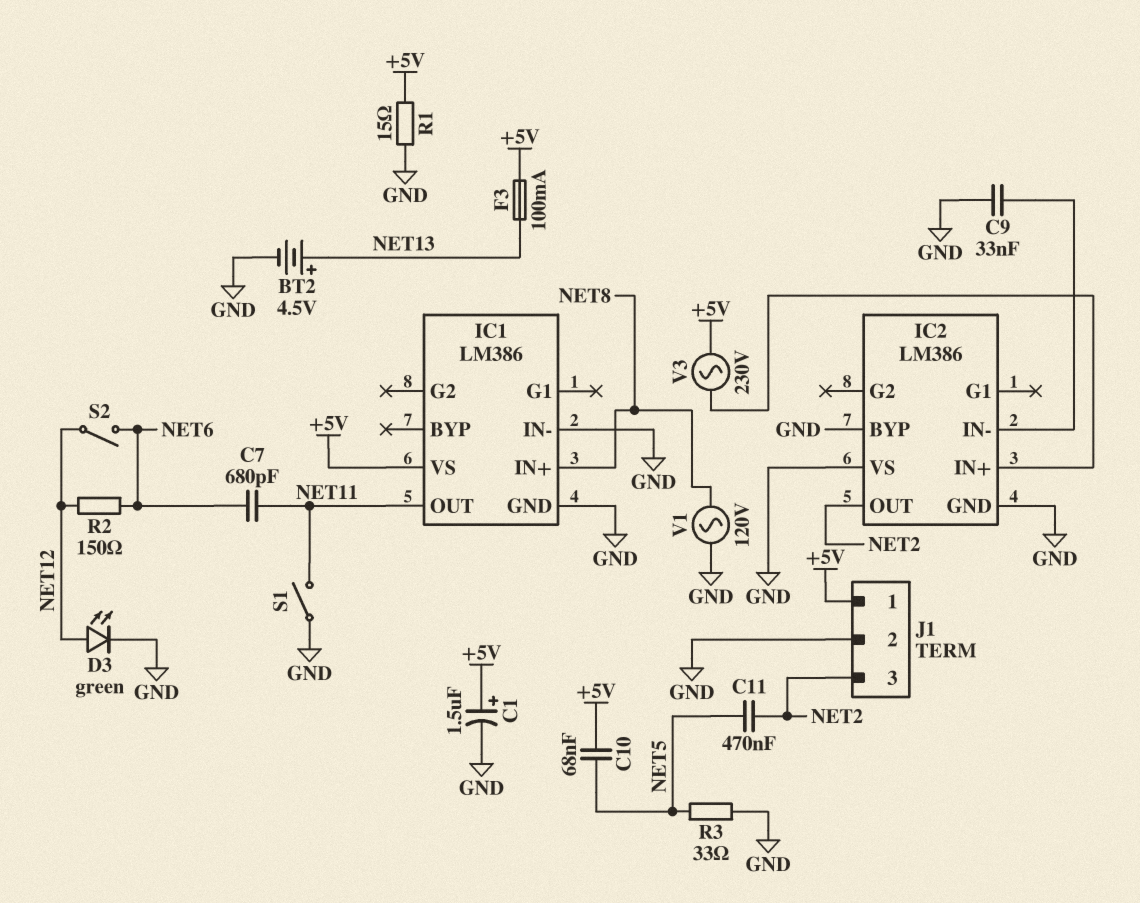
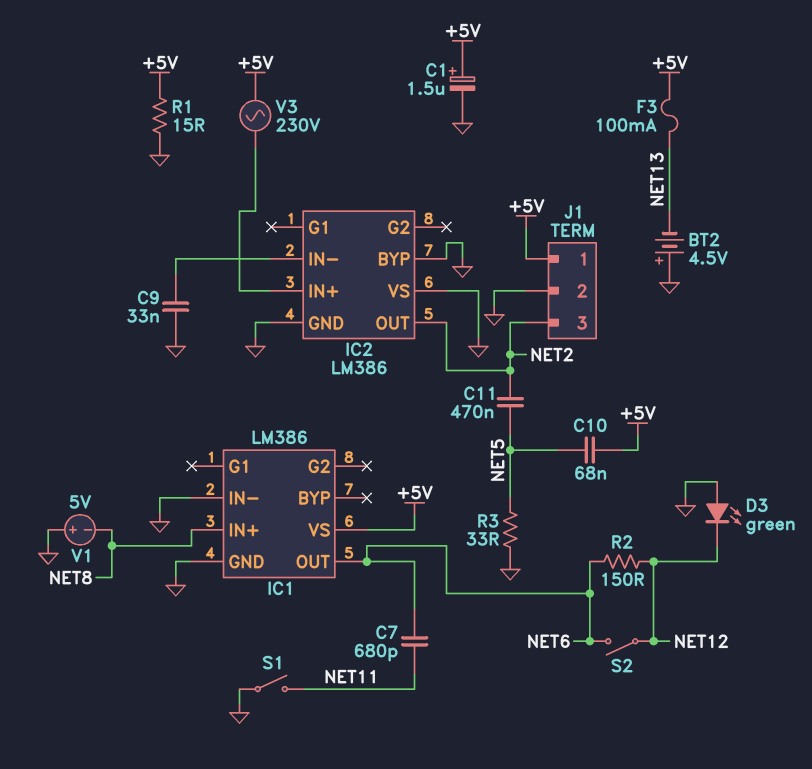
BT2: 4.5V (plus NET13, minus GND) -> 4.5V (plus GND, minus NET13)
D3: LED green (A NET12, K GND) -> LED green (A GND, K NET12)
IC1 pin OUT: NET11 -> NET6
V1: AC 120V (GND, NET8) -> 5V (plus GND, minus NET8)

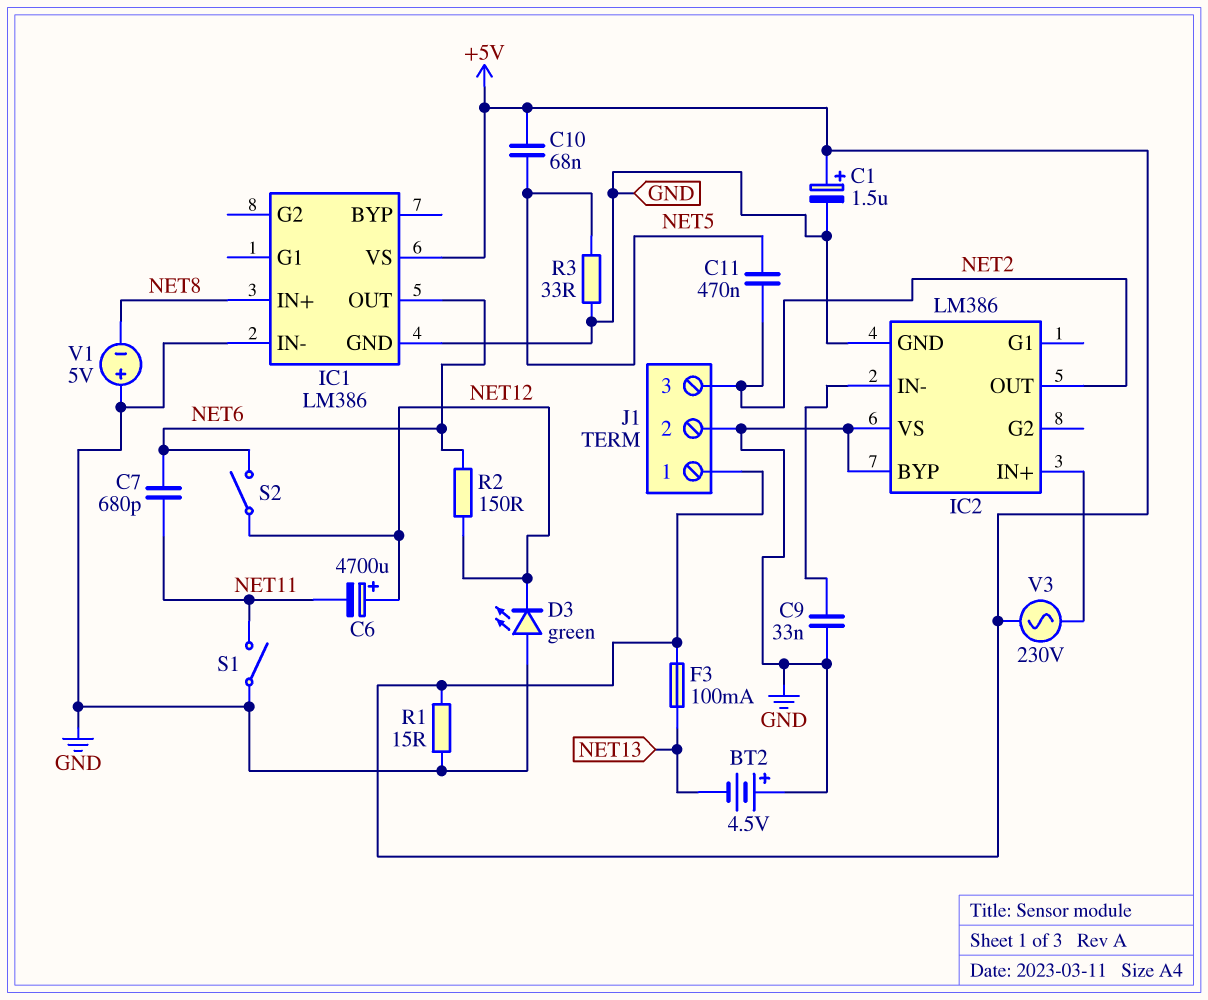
C6: none -> 4700uF (plus NET12, minus NET11)

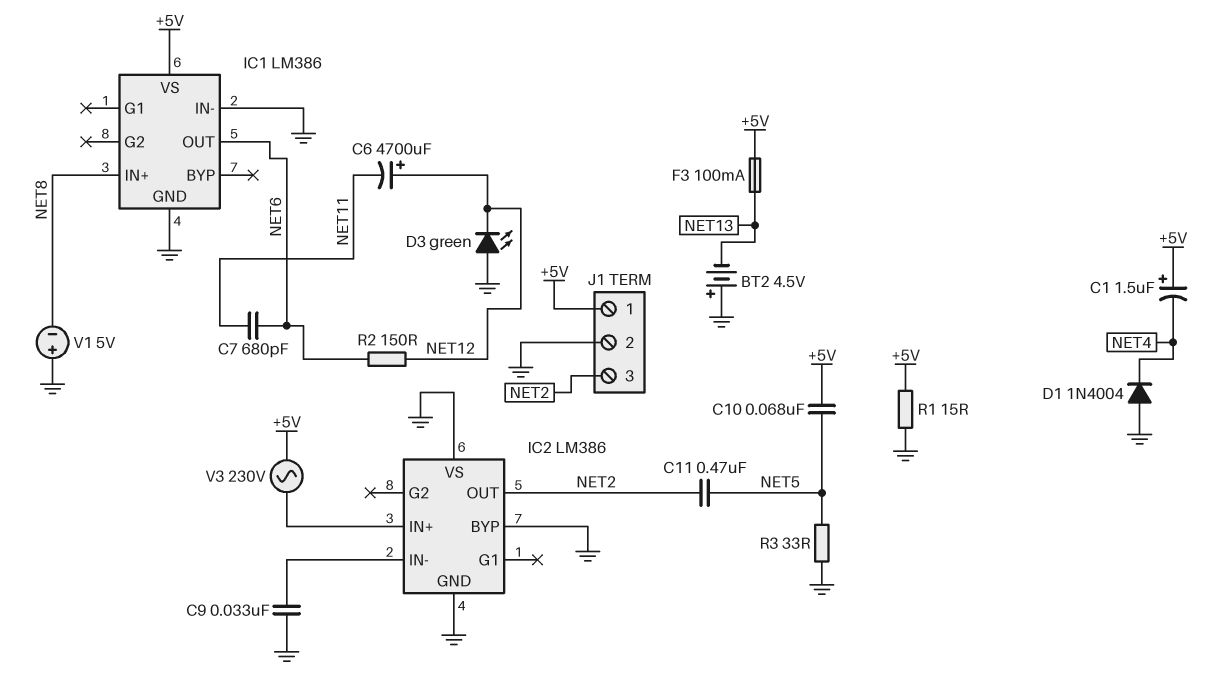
C1: 1.5uF (plus +5V, minus GND) -> 1.5uF (plus +5V, minus NET4)
D1: none -> diode 1N4004 (A GND, K NET4)
S1: switch (GND, NET11) -> none
S2: switch (NET6, NET12) -> none

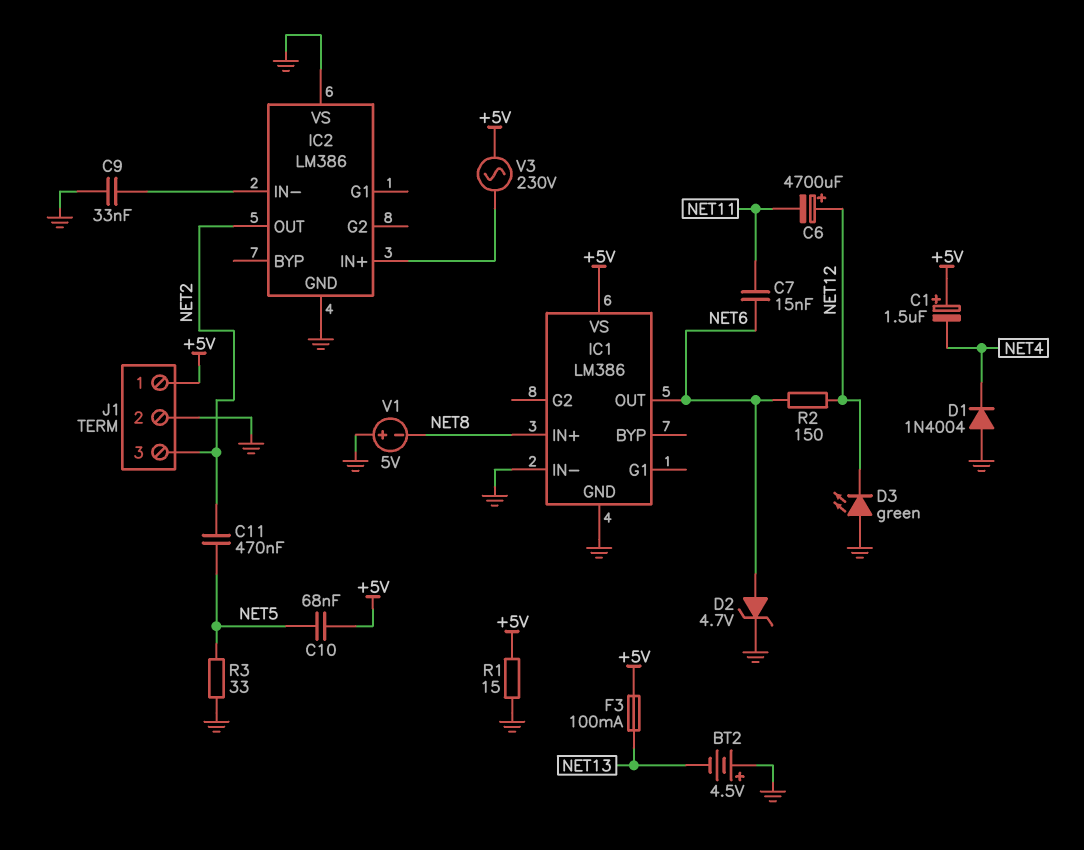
C7: 680pF (NET6, NET11) -> 15nF (NET6, NET11)
D2: none -> zener 4.7V (A NET6, K GND)
IC2 pin BYP: GND -> none

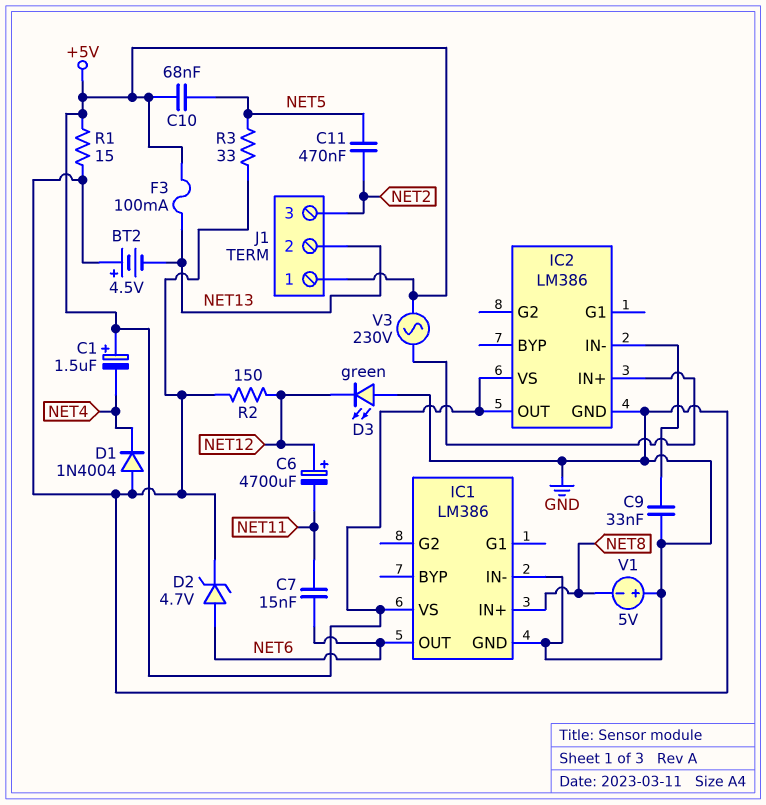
IC2 pin OUT: NET2 -> +5V
IC2 pin VS: GND -> +5V
J1 pin 2: GND -> NET13
R2: 150 (NET6, NET12) -> 150 (GND, NET12)

